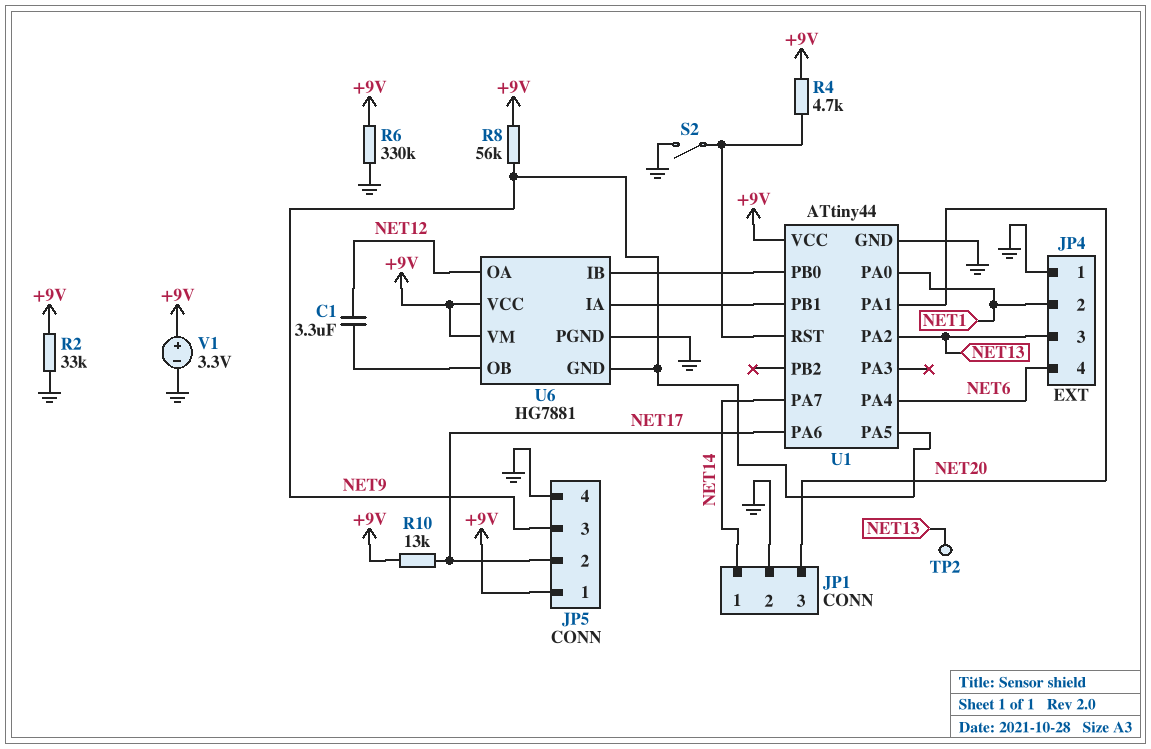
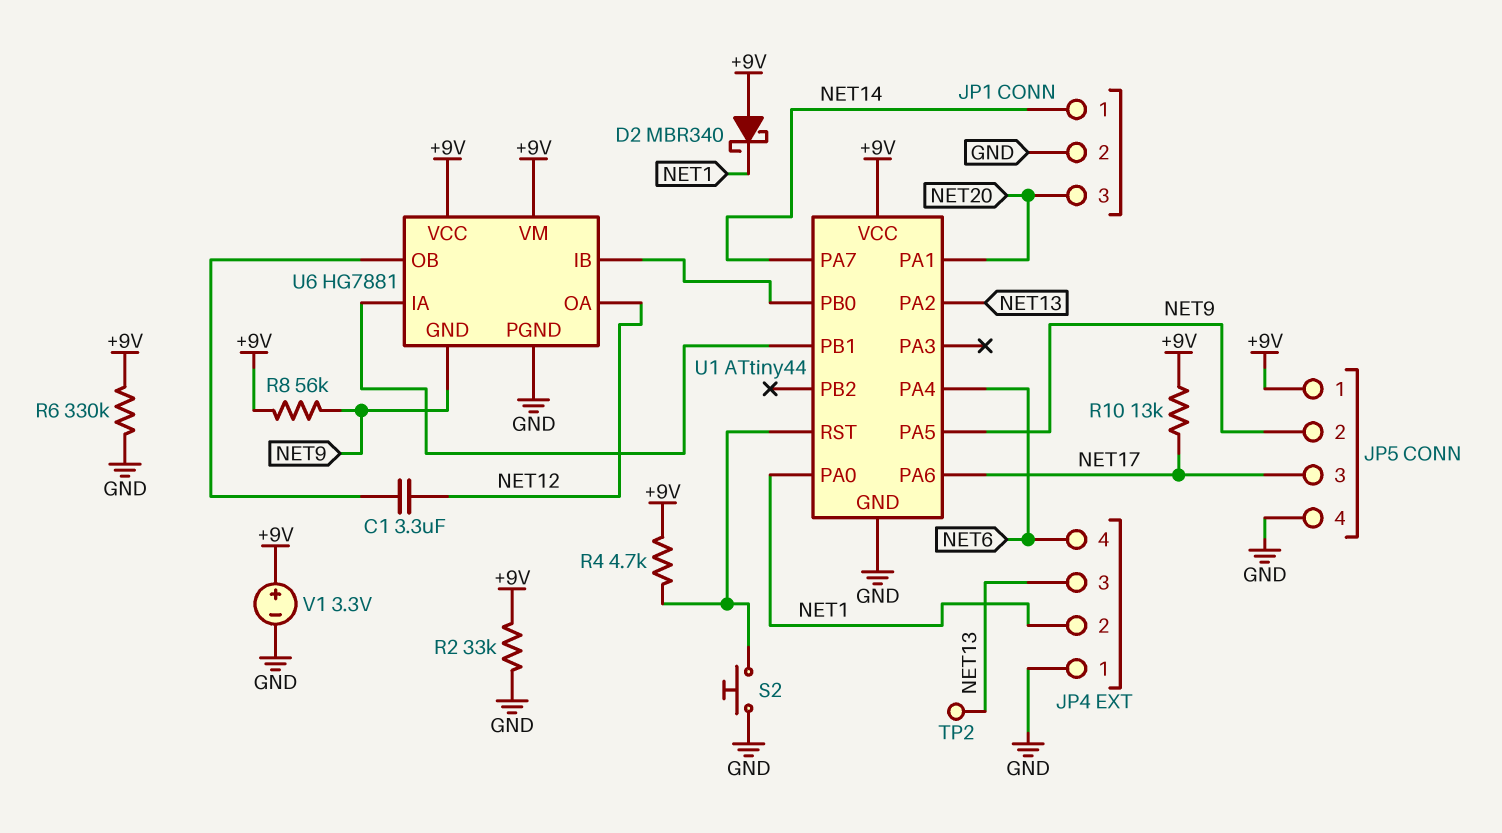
D2: none -> schottky MBR340 (A +9V, K NET1)
JP5 pin 2: NET17 -> NET9
JP5 pin 3: NET9 -> NET17
S2: switch (GND, U1/RST) -> button (GND, U1/RST)

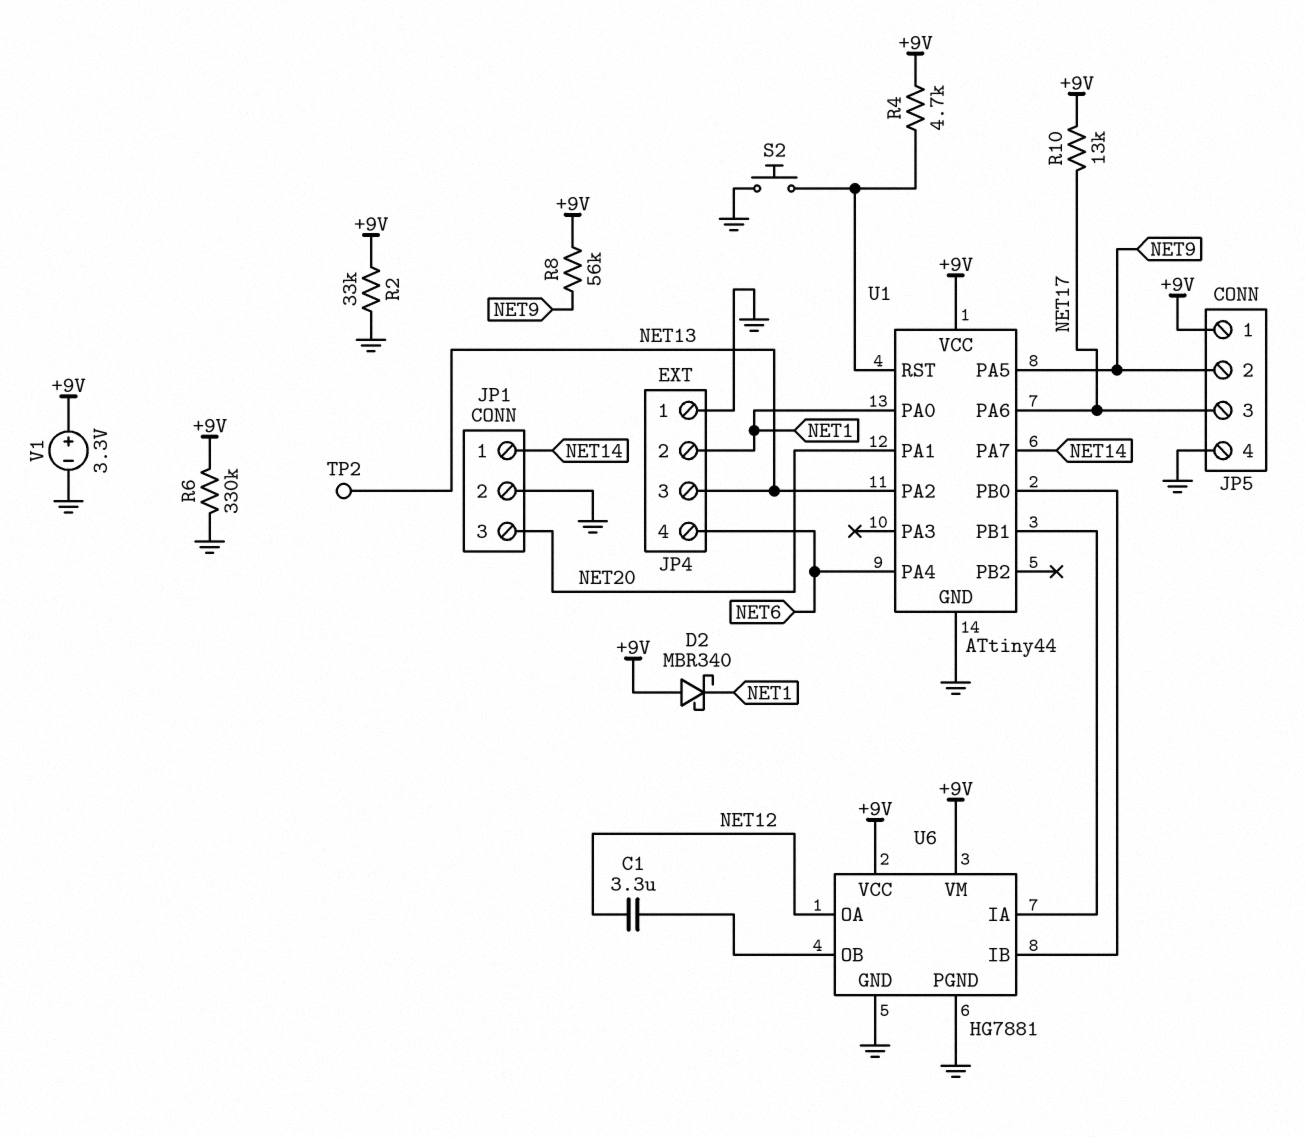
U6 pin GND: NET9 -> GND

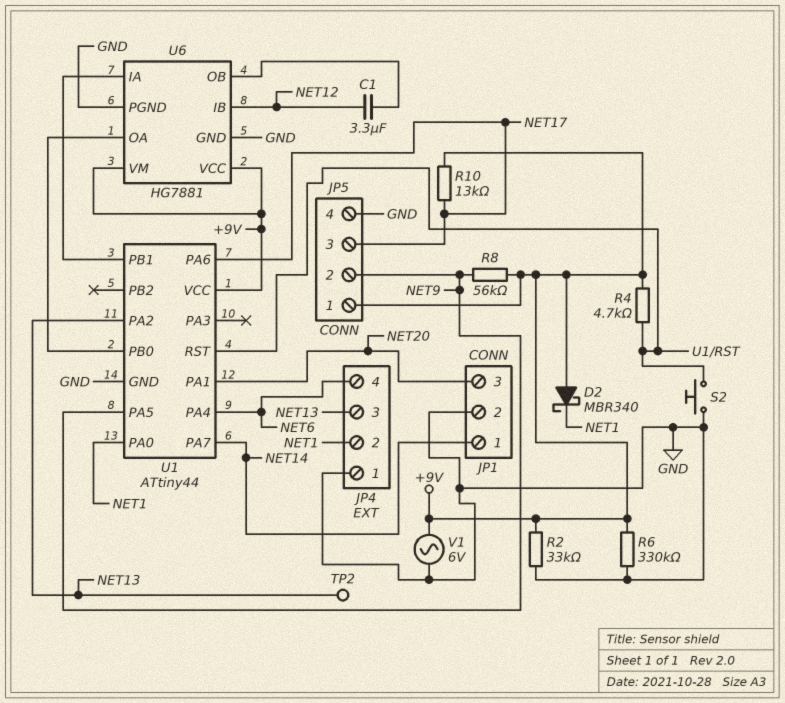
U6 pin IB: U1/PB0 -> NET12
U6 pin OA: NET12 -> U1/PB0
V1: 3.3V (plus +9V, minus GND) -> AC 6V (+9V, GND)

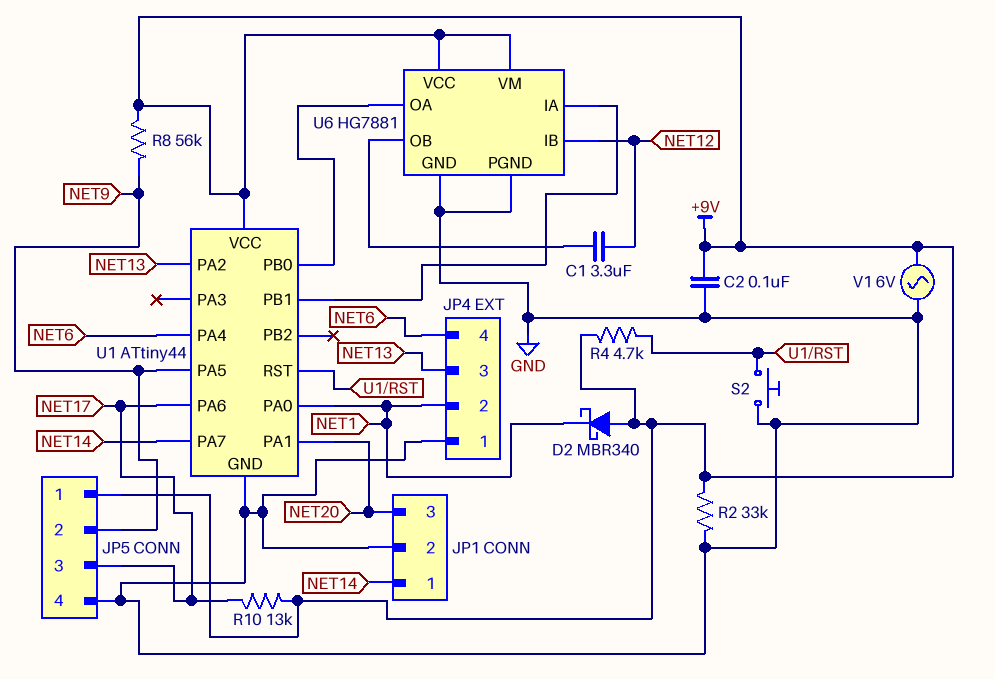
C2: none -> 100nF (+9V, GND)
R6: 330k (+9V, GND) -> none
TP2: test point (NET13) -> none

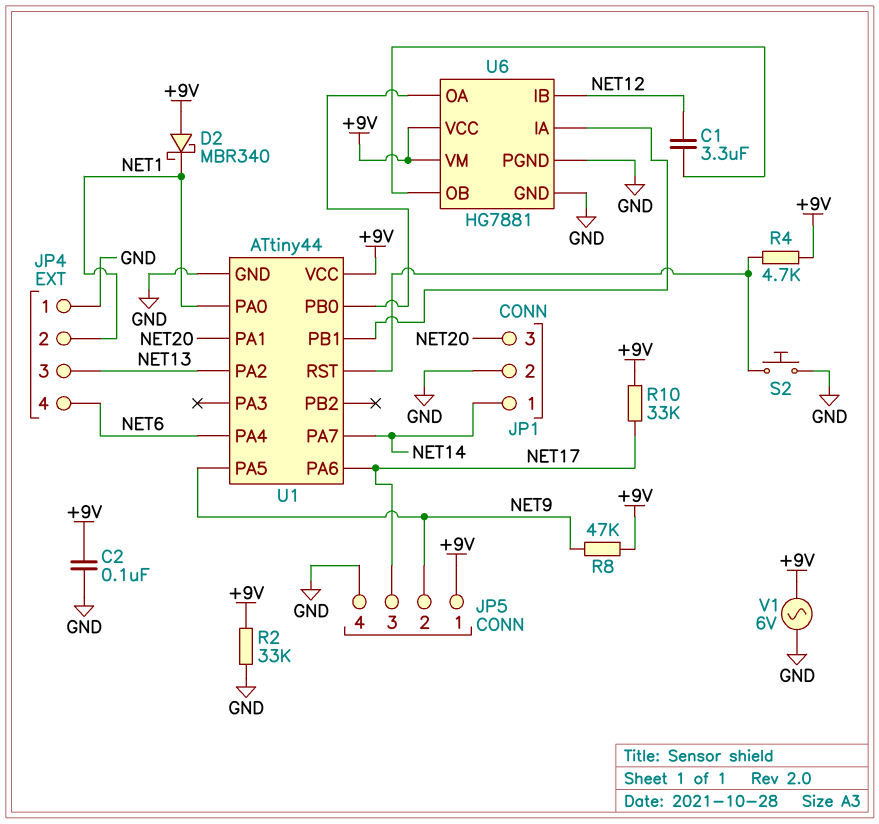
R8: 56k (+9V, NET9) -> 47k (+9V, NET9)
R10: 13k (+9V, NET17) -> 33k (+9V, NET17)

